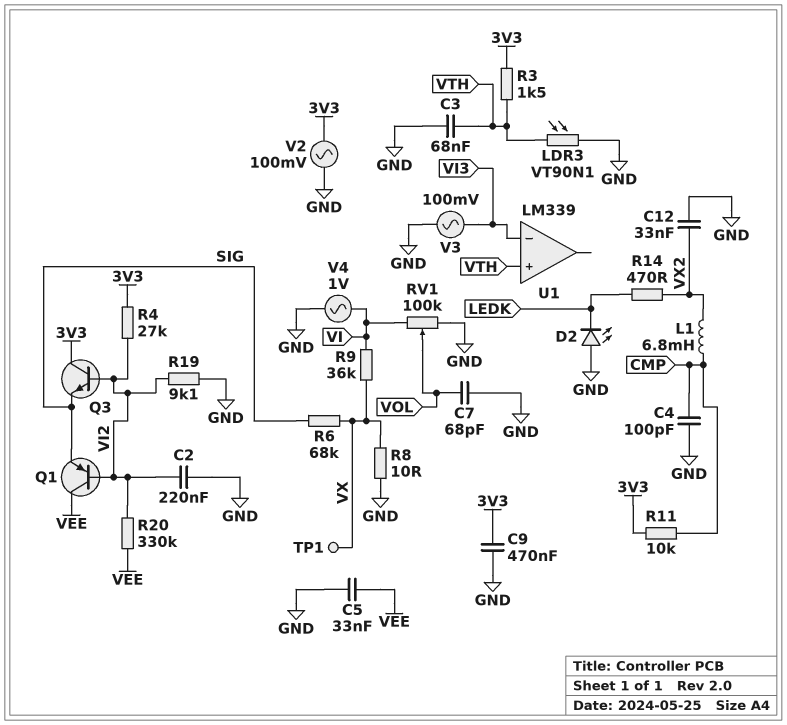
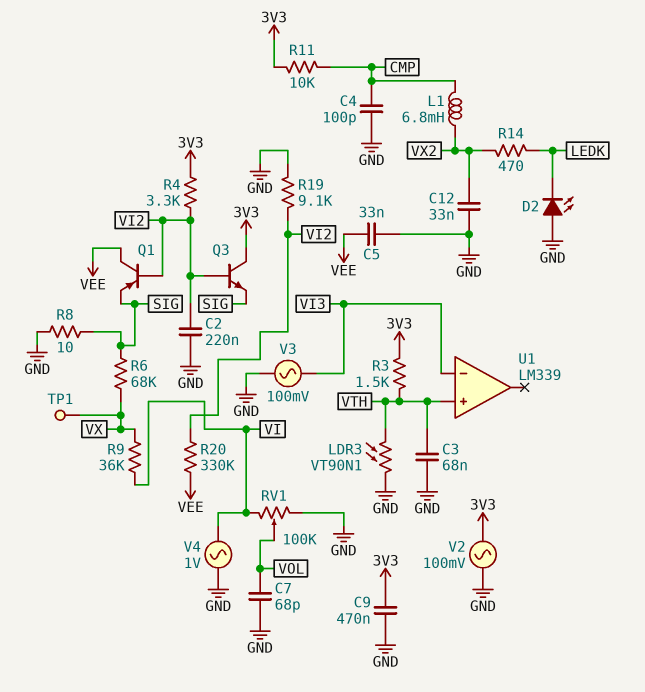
R4: 27k (3V3, VI2) -> 3.3k (3V3, VI2)
R8: 10 (GND, VX) -> 10 (GND, SIG)

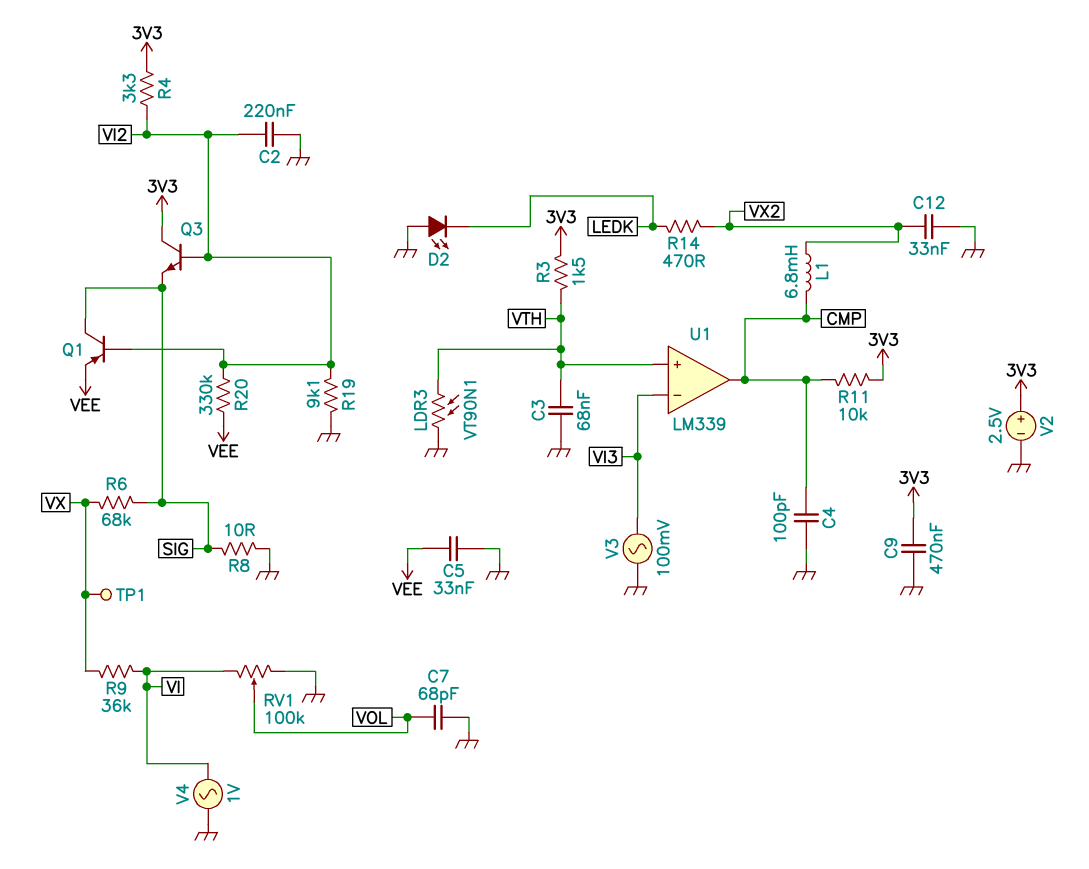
Q1: PNP (B VI2, C VEE, E SIG) -> PNP (B VI2, C SIG, E VEE)
U1 pin out: none -> CMP
V2: AC 100mV (3V3, GND) -> 2.5V (plus 3V3, minus GND)

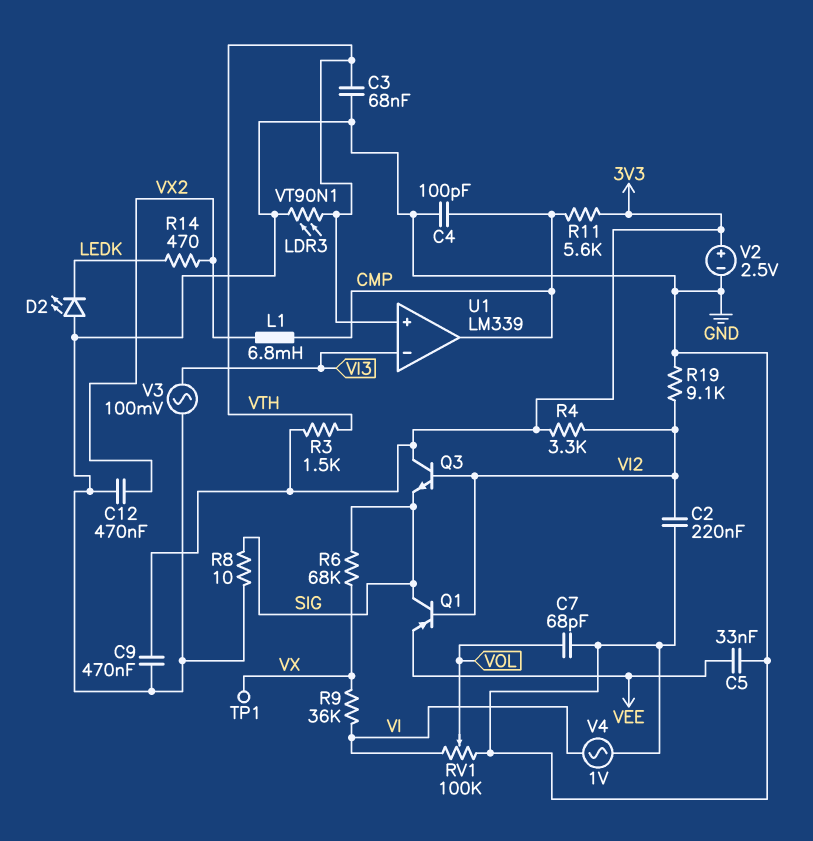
C12: 33nF (GND, VX2) -> 470nF (GND, VX2)
R11: 10k (3V3, CMP) -> 5.6k (3V3, CMP)
R20: 330k (VEE, VI2) -> none

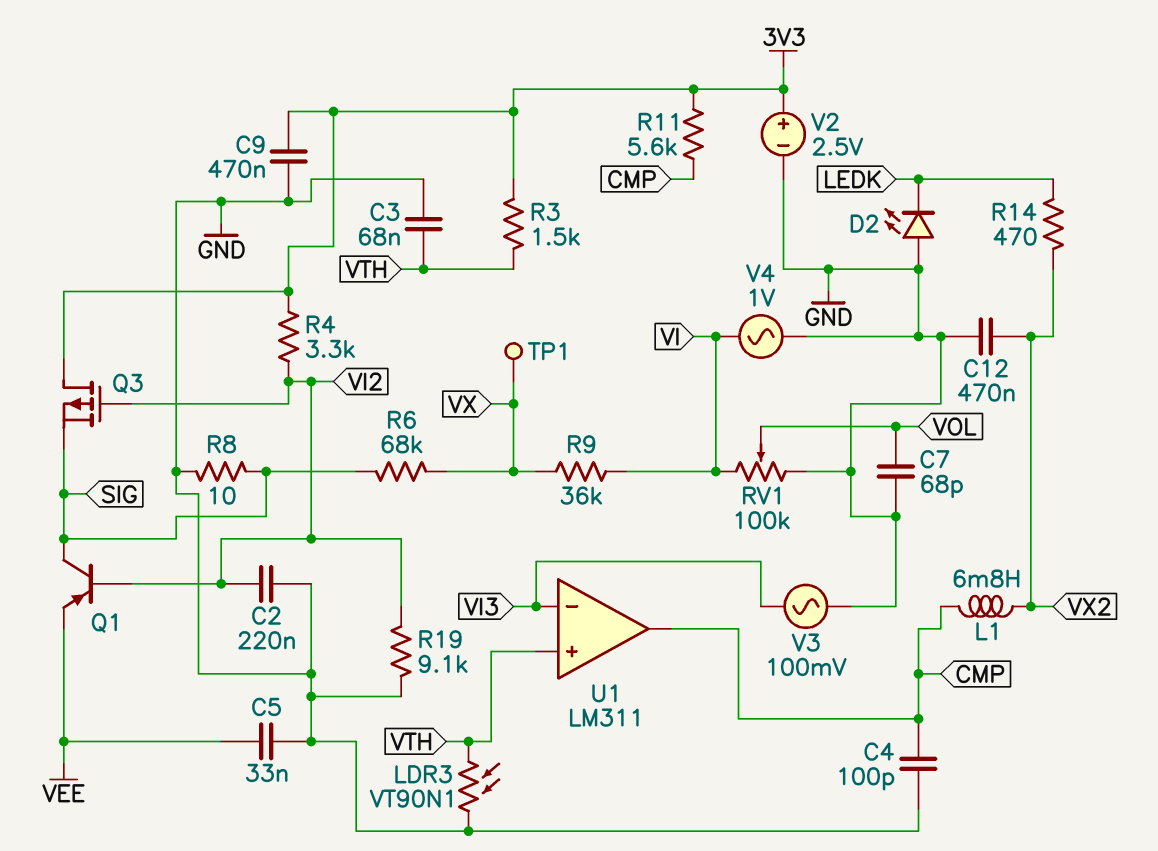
Q3: NPN (B VI2, C 3V3, E SIG) -> PMOS (G VI2, D 3V3, S SIG)
U1: LM339 -> LM311

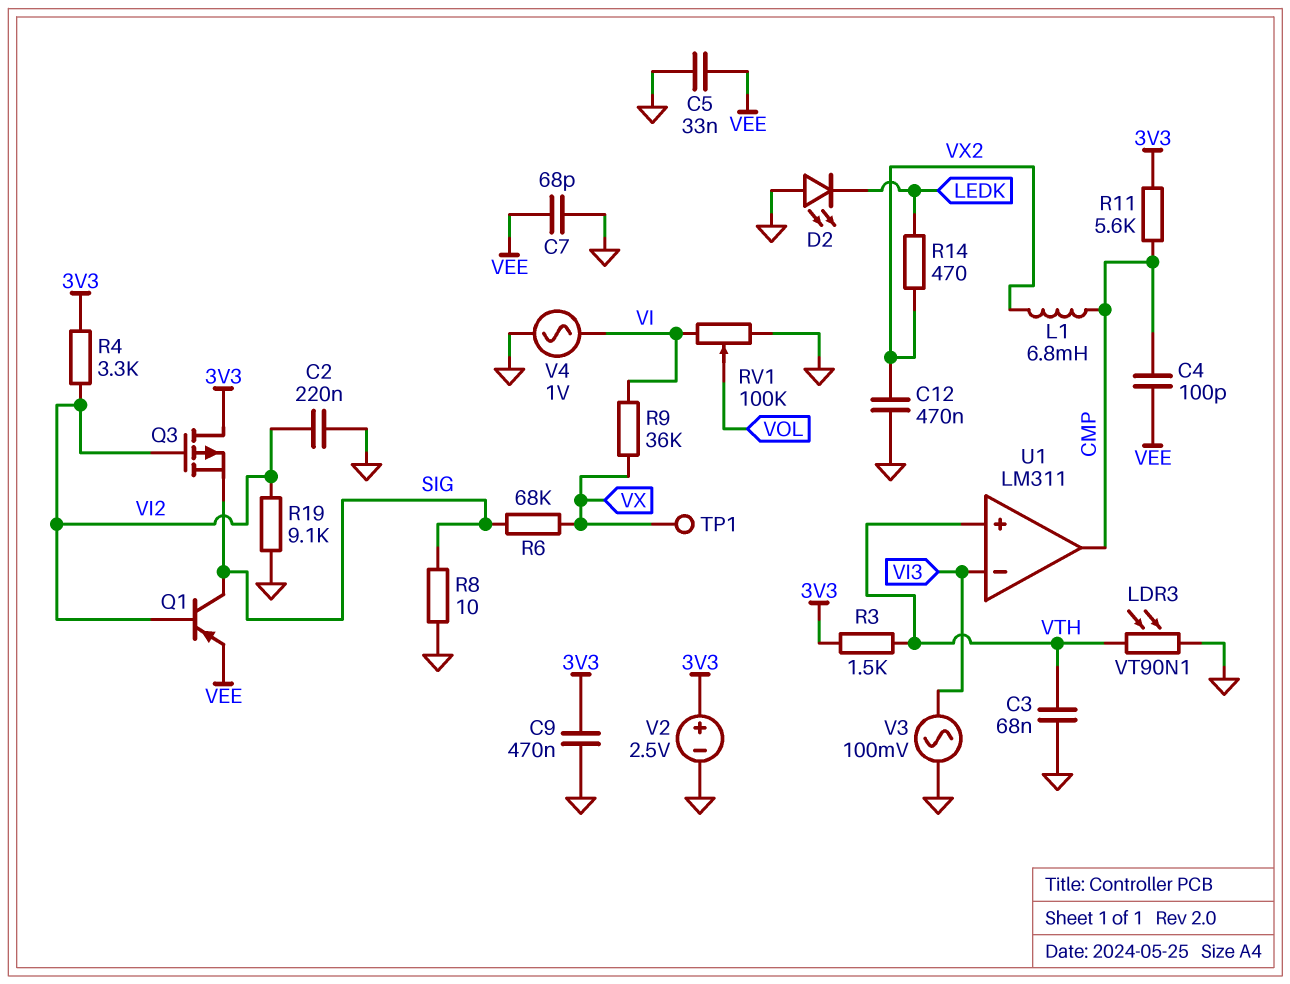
C4: 100pF (CMP, GND) -> 100pF (CMP, VEE)
C7: 68pF (GND, VOL) -> 68pF (GND, VEE)

